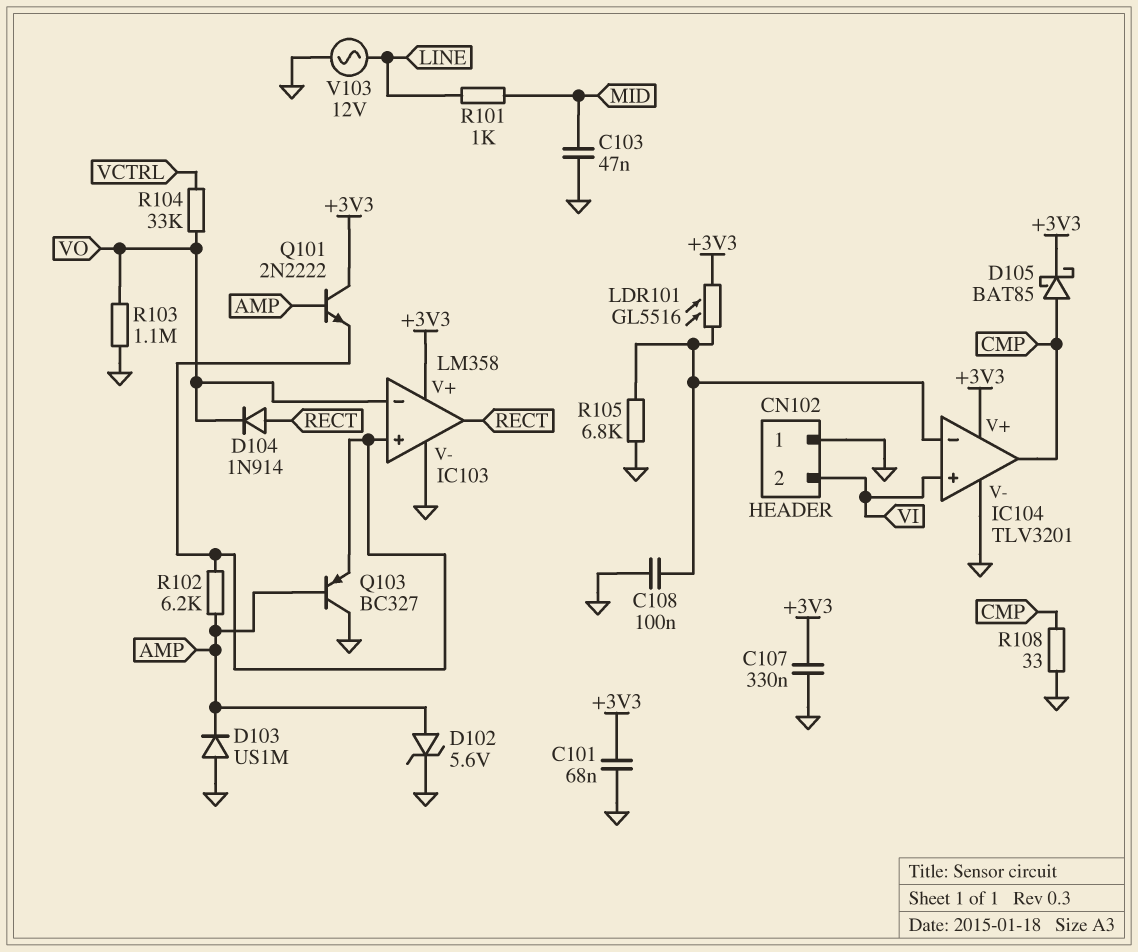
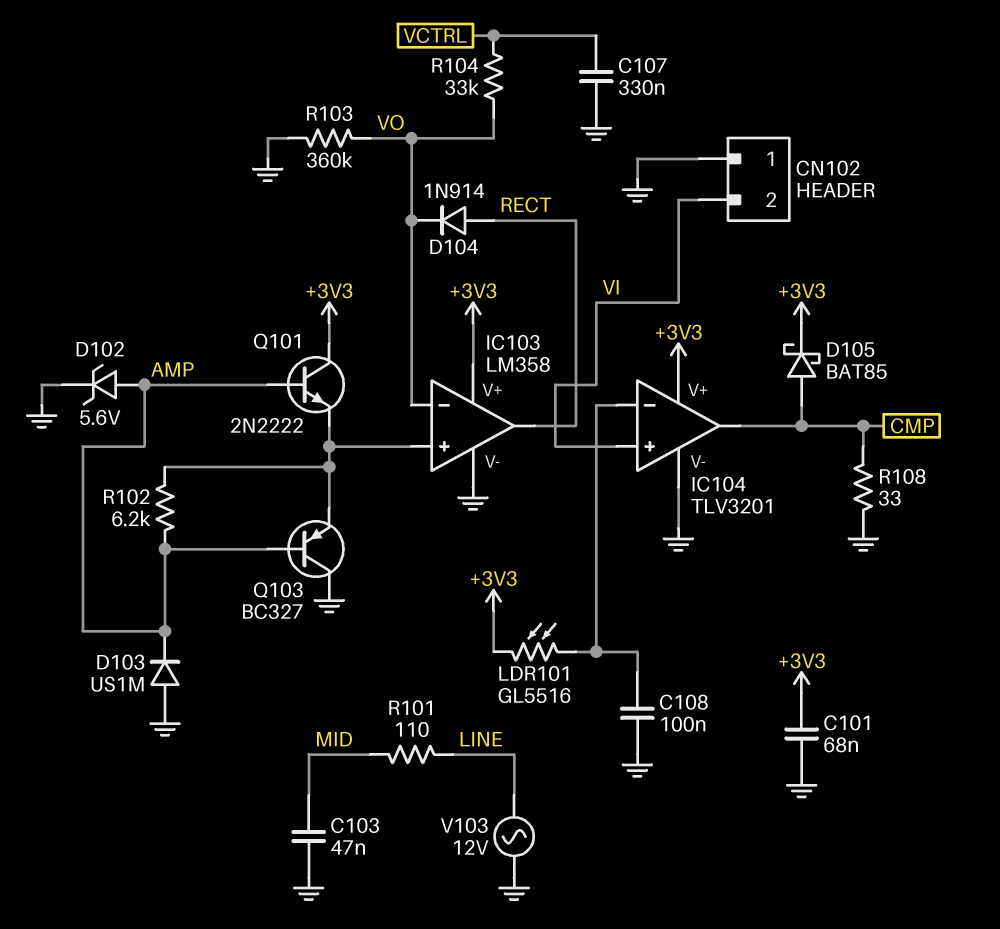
C107: 330nF (+3V3, GND) -> 330nF (GND, VCTRL)
R101: 1k (LINE, MID) -> 110 (LINE, MID)
R103: 1.1M (GND, VO) -> 360k (GND, VO)
R105: 6.8k (GND, IC104/in-) -> none

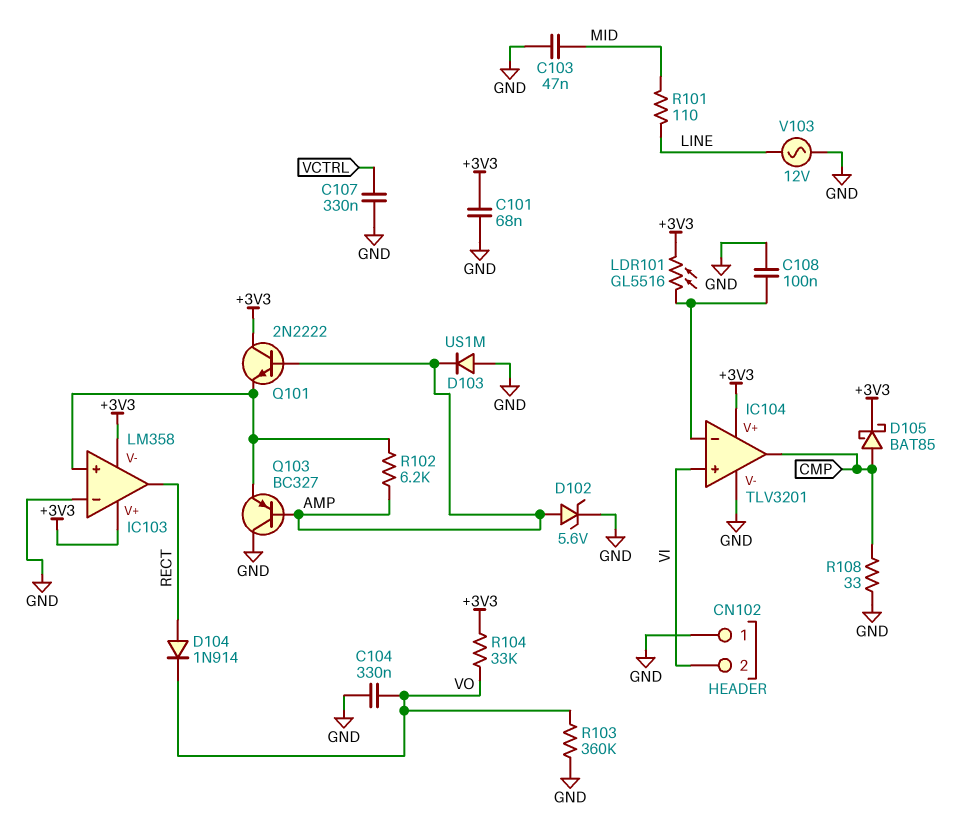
C104: none -> 330nF (GND, VO)
IC103 pin V-: GND -> +3V3
IC103 pin in-: VO -> GND
R104: 33k (VCTRL, VO) -> 33k (+3V3, VO)

